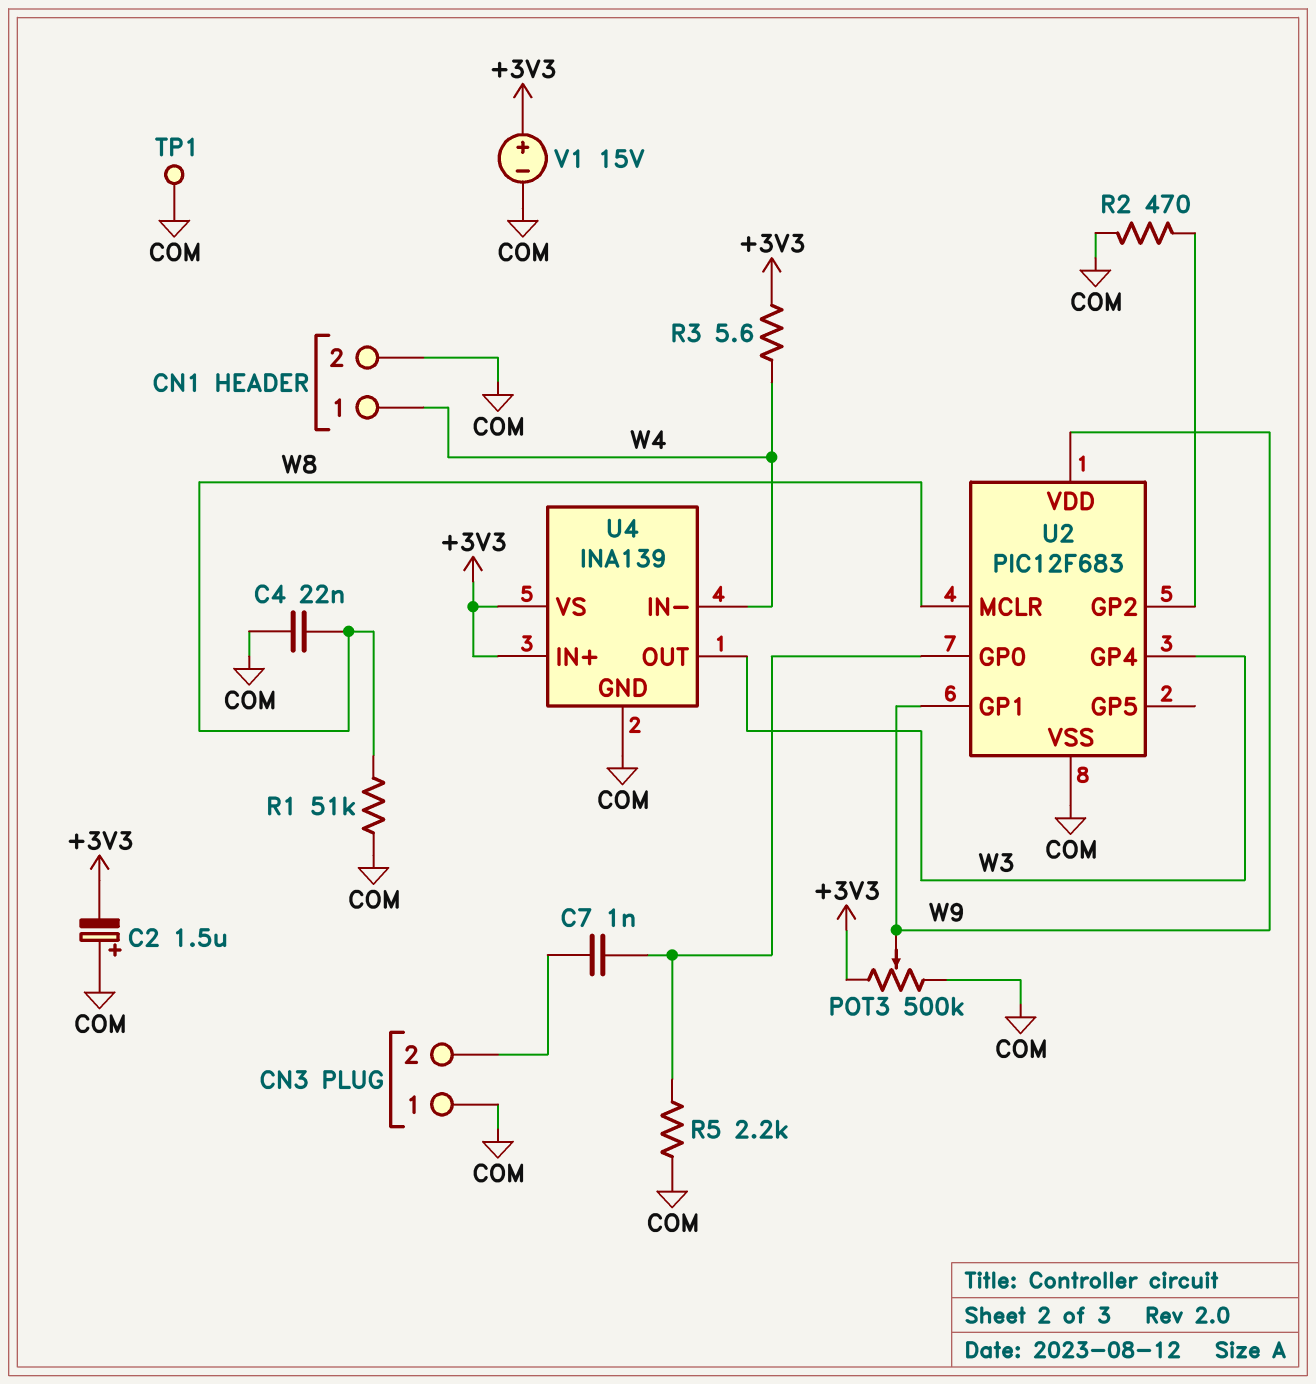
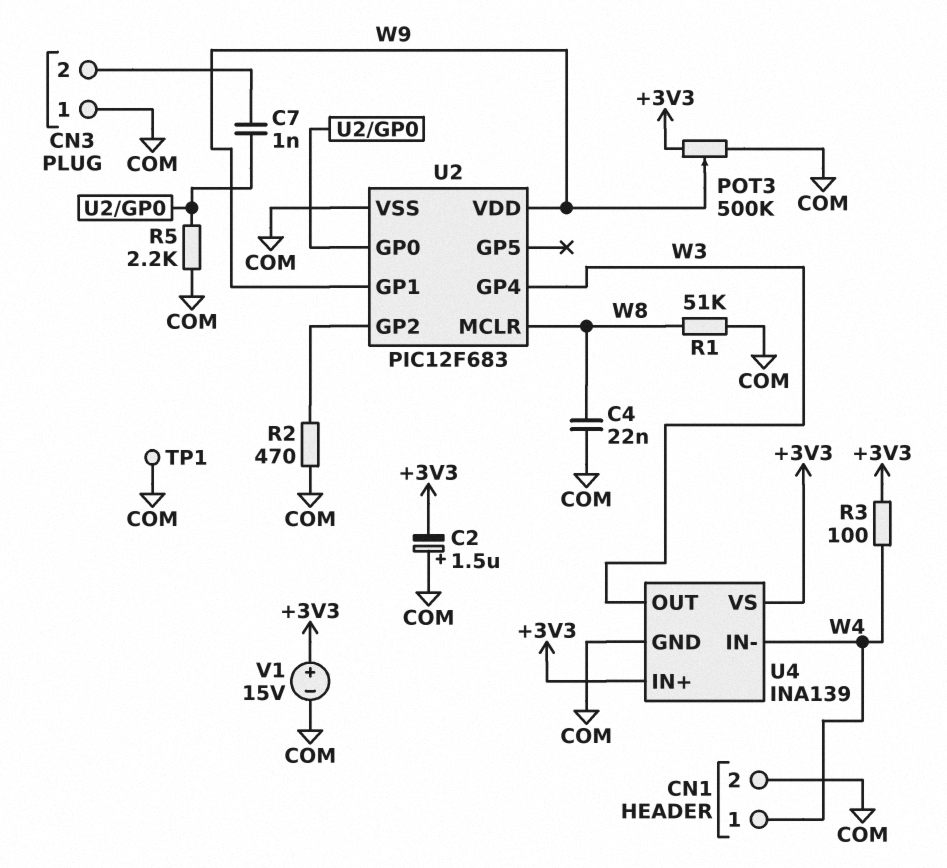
R3: 5.6 (+3V3, W4) -> 100 (+3V3, W4)

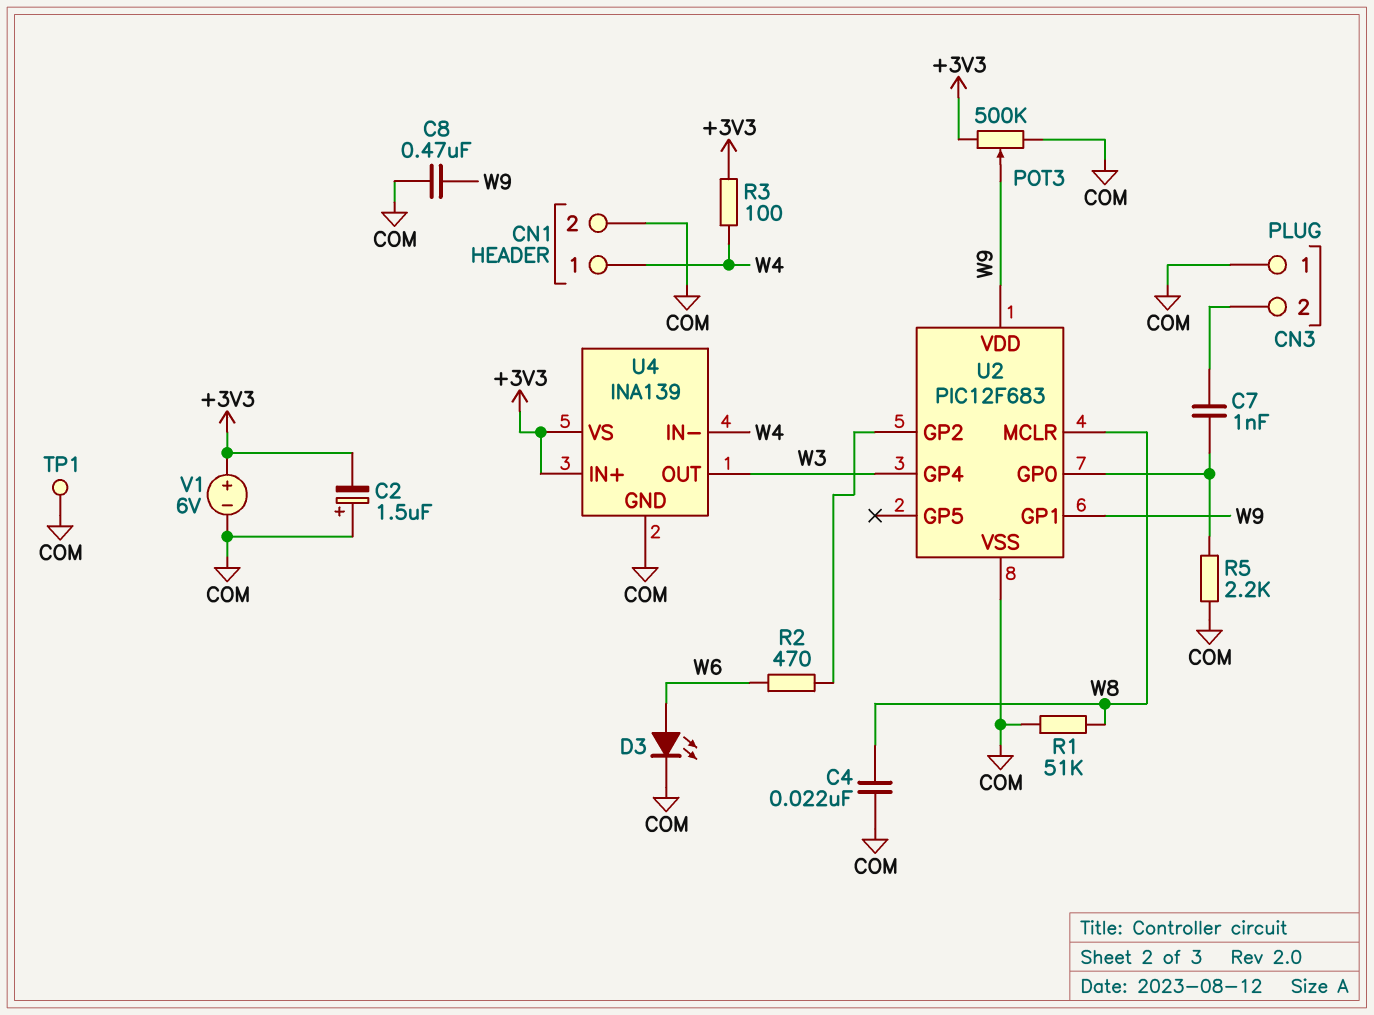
C8: none -> 470nF (COM, W9)
D3: none -> LED (A W6, K COM)
R2: 470 (COM, U2/GP2) -> 470 (U2/GP2, W6)
V1: 15V (plus +3V3, minus COM) -> 6V (plus +3V3, minus COM)

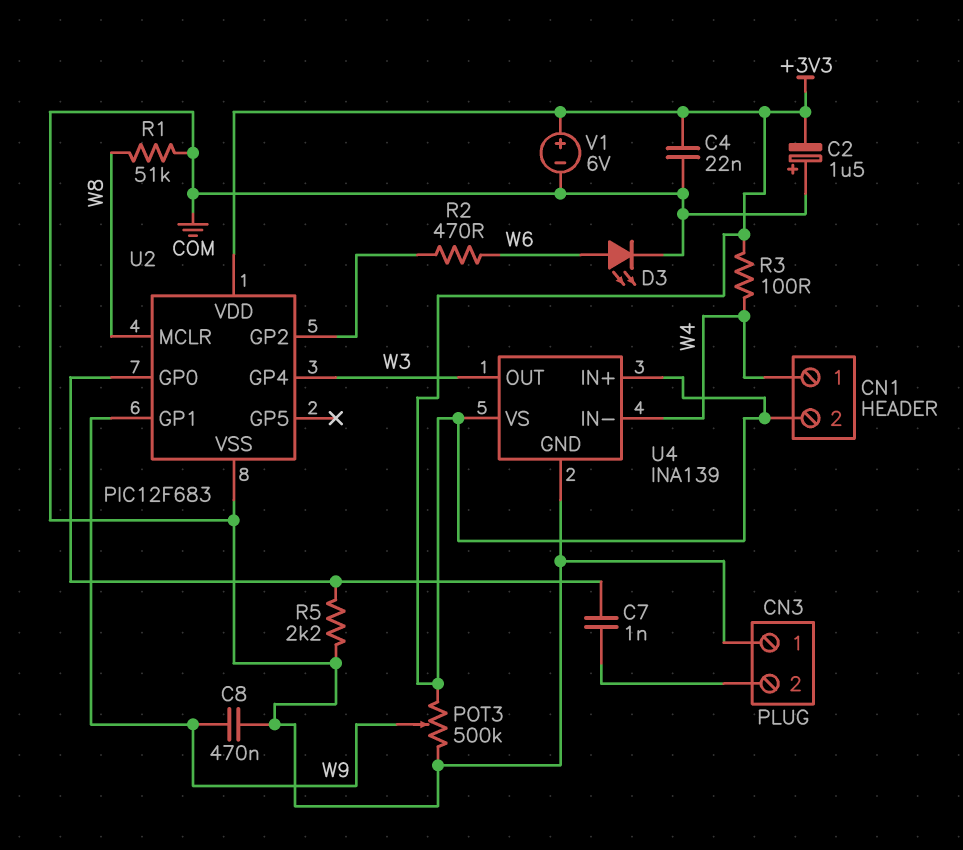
C4: 22nF (COM, W8) -> 22nF (+3V3, COM)
CN1 pin 2: COM -> +3V3
TP1: test point (COM) -> none
U2 pin VDD: W9 -> +3V3

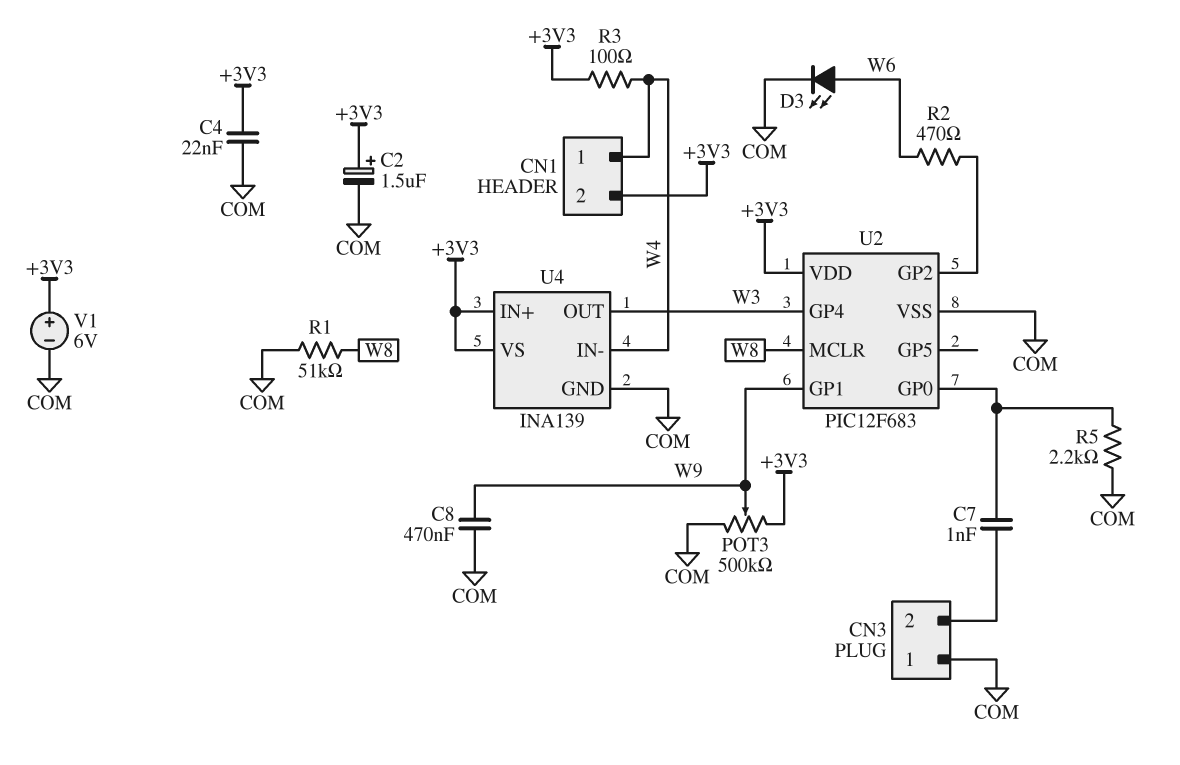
C2: 1.5uF (plus COM, minus +3V3) -> 1.5uF (plus +3V3, minus COM)

